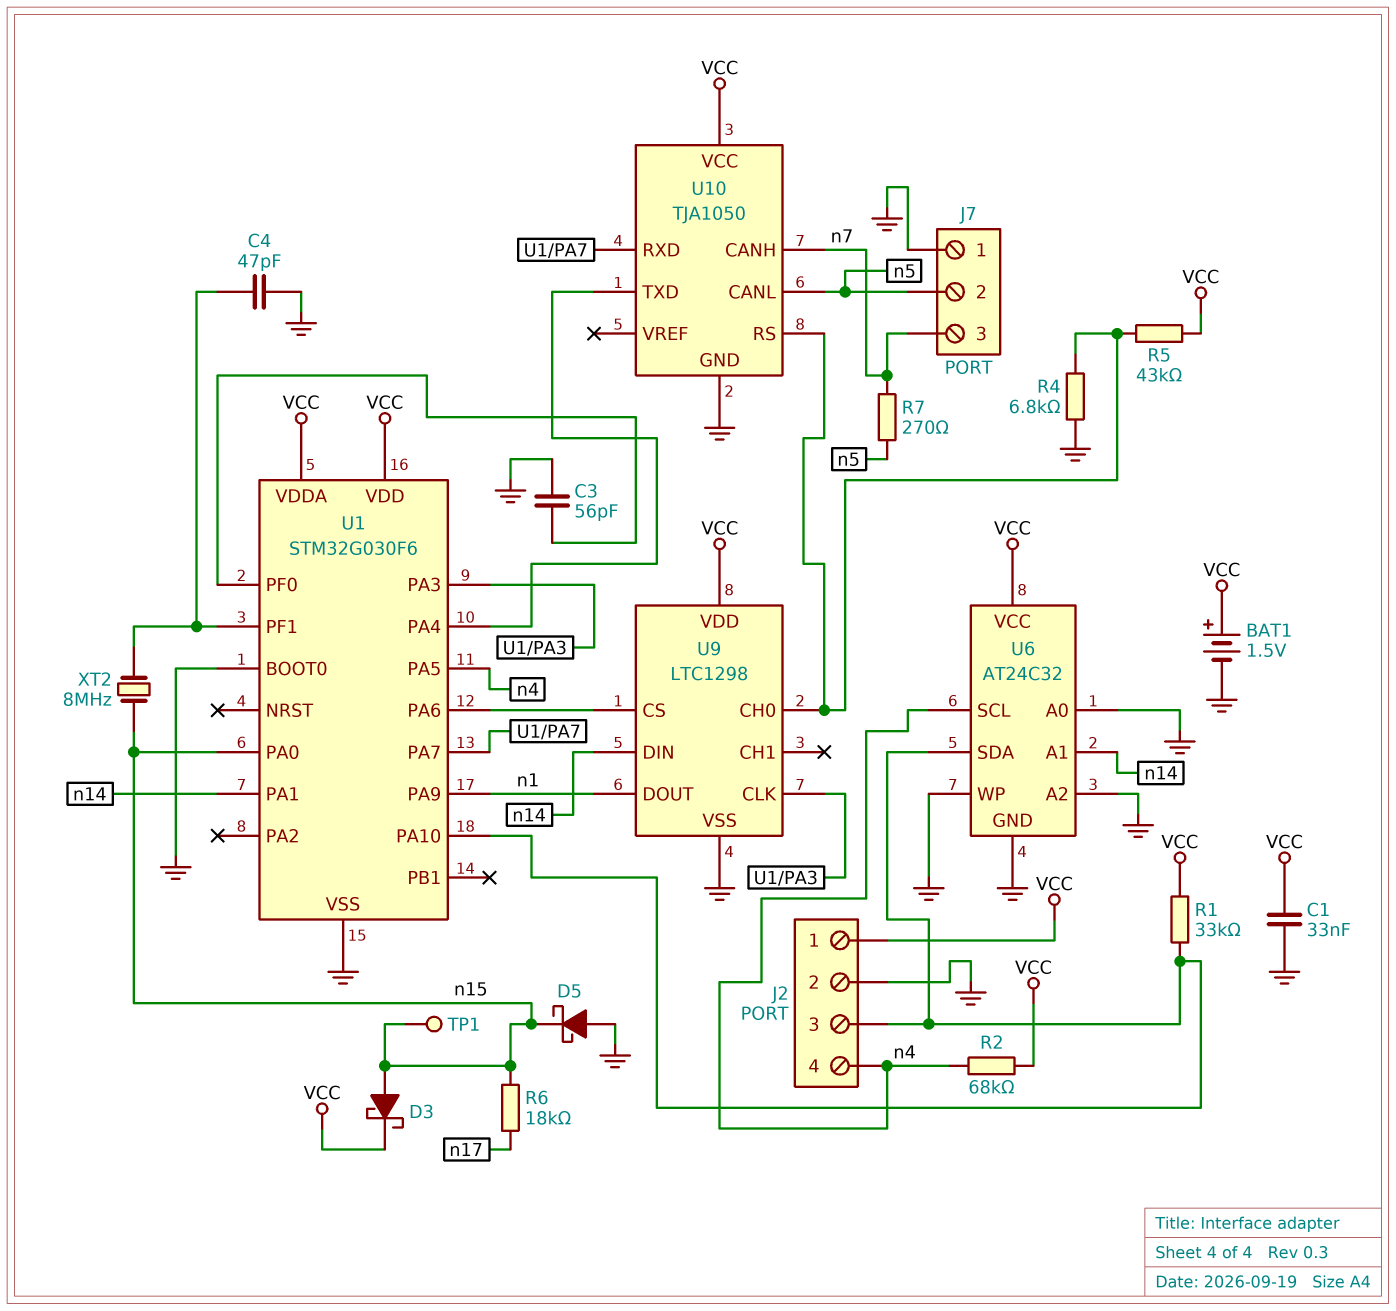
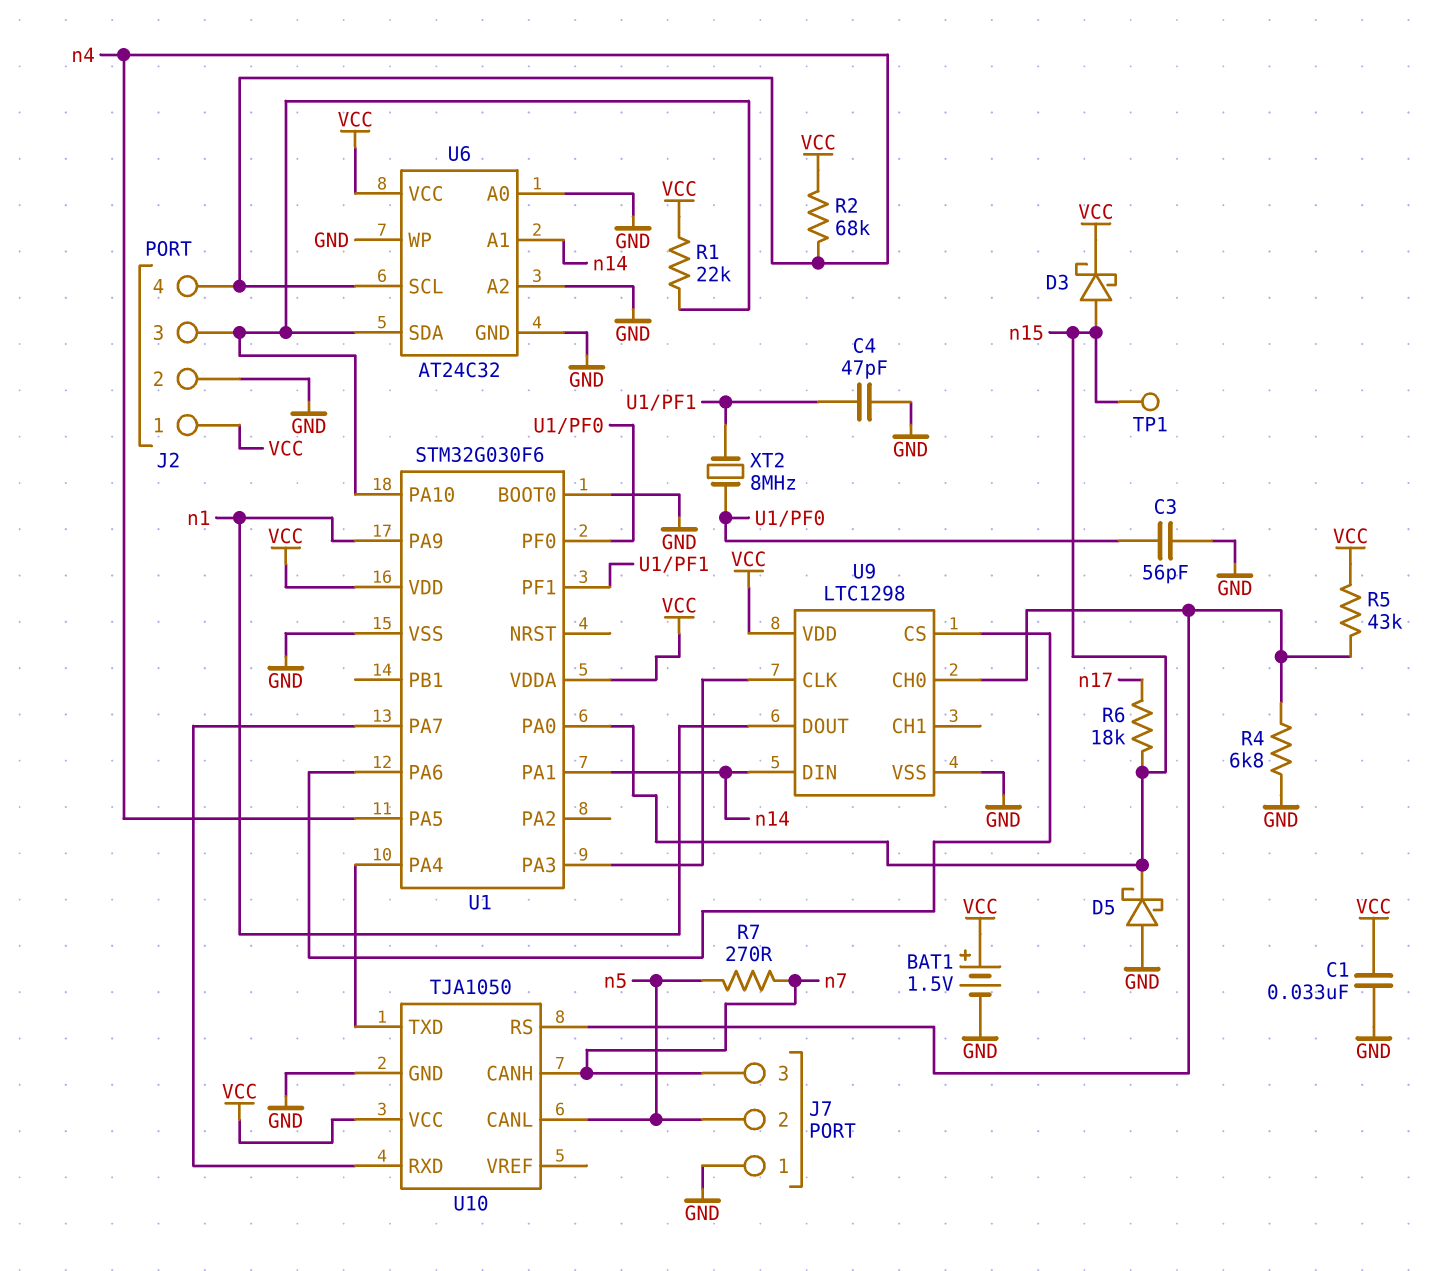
R1: 33k (J2/3, VCC) -> 22k (J2/3, VCC)
XT2: 8MHz (U1/PF1, n15) -> 8MHz (U1/PF0, U1/PF1)

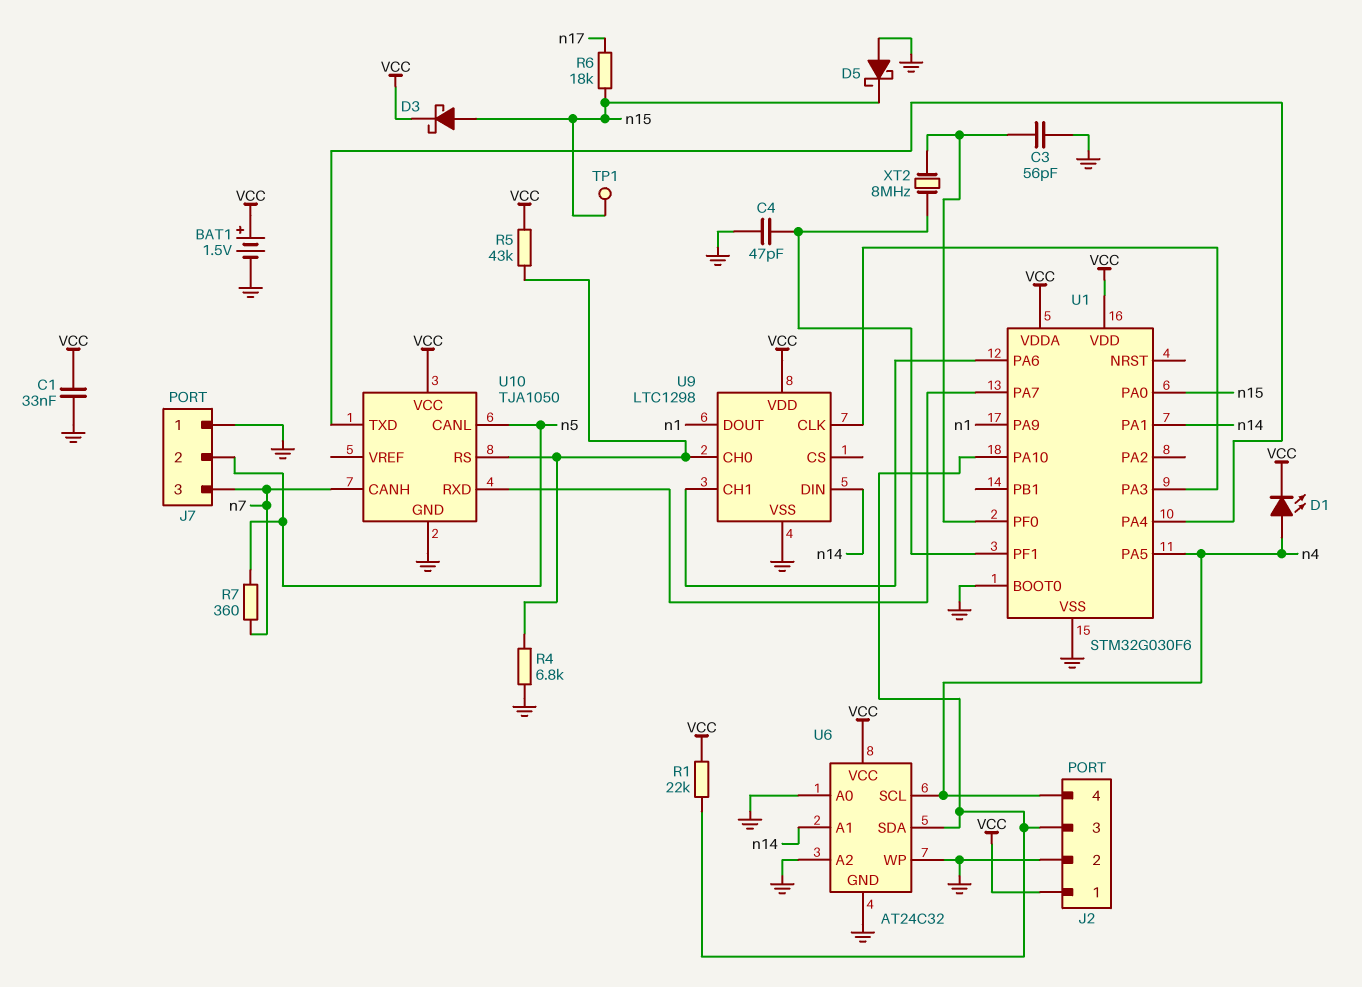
D1: none -> LED (A n4, K VCC)
R2: 68k (VCC, n4) -> none
R7: 270 (n5, n7) -> 360 (n5, n7)
U9 pin CH1: none -> U1/PA6
U9 pin CS: U1/PA6 -> none

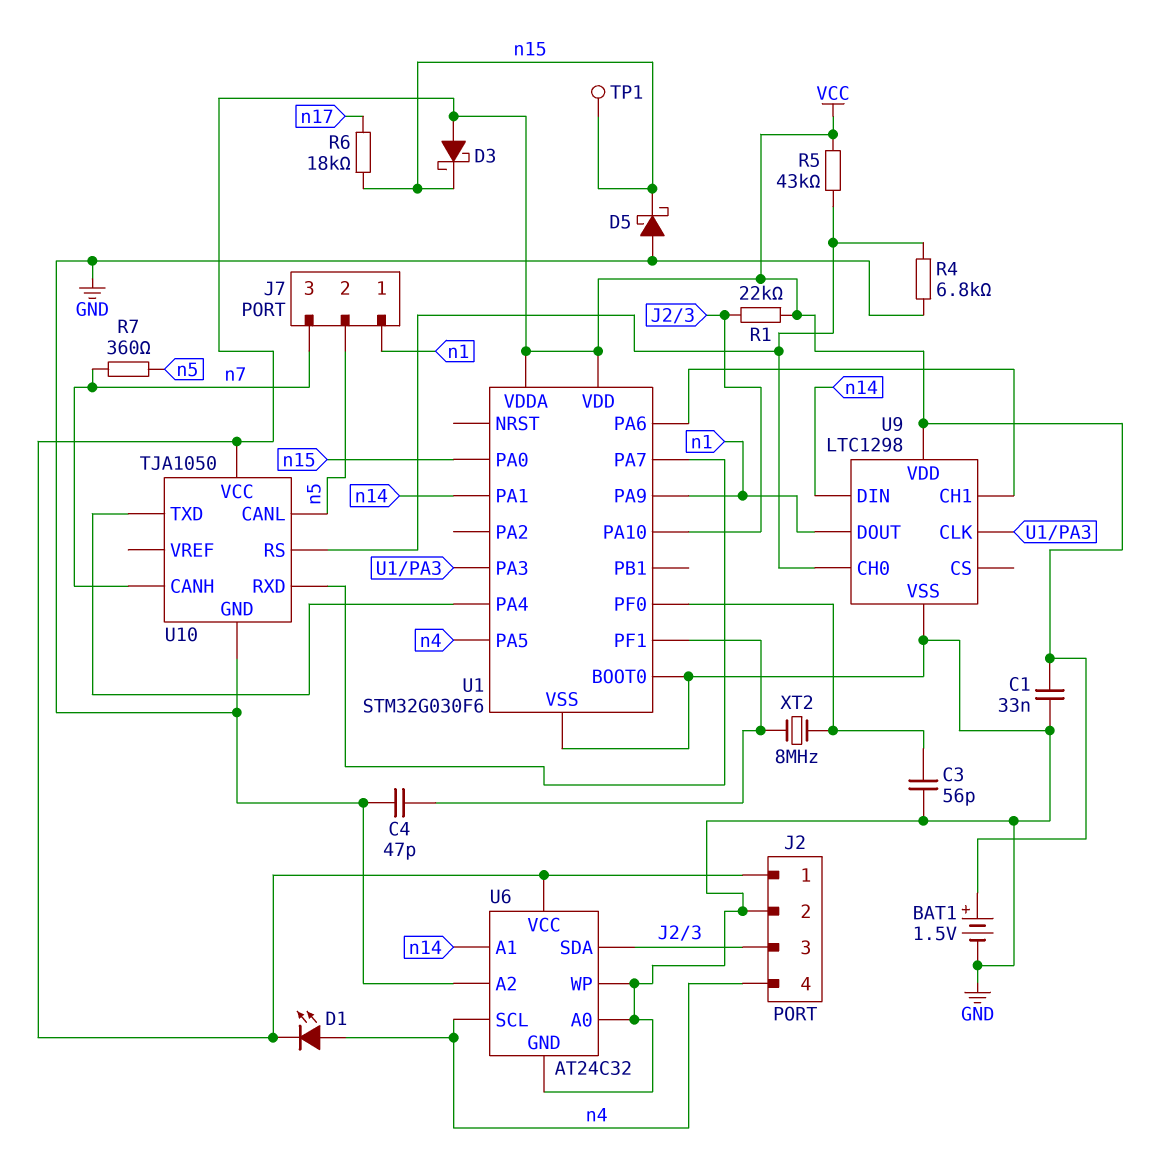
D3: schottky (A n15, K VCC) -> schottky (A VCC, K n15)
J7 pin 1: GND -> n1

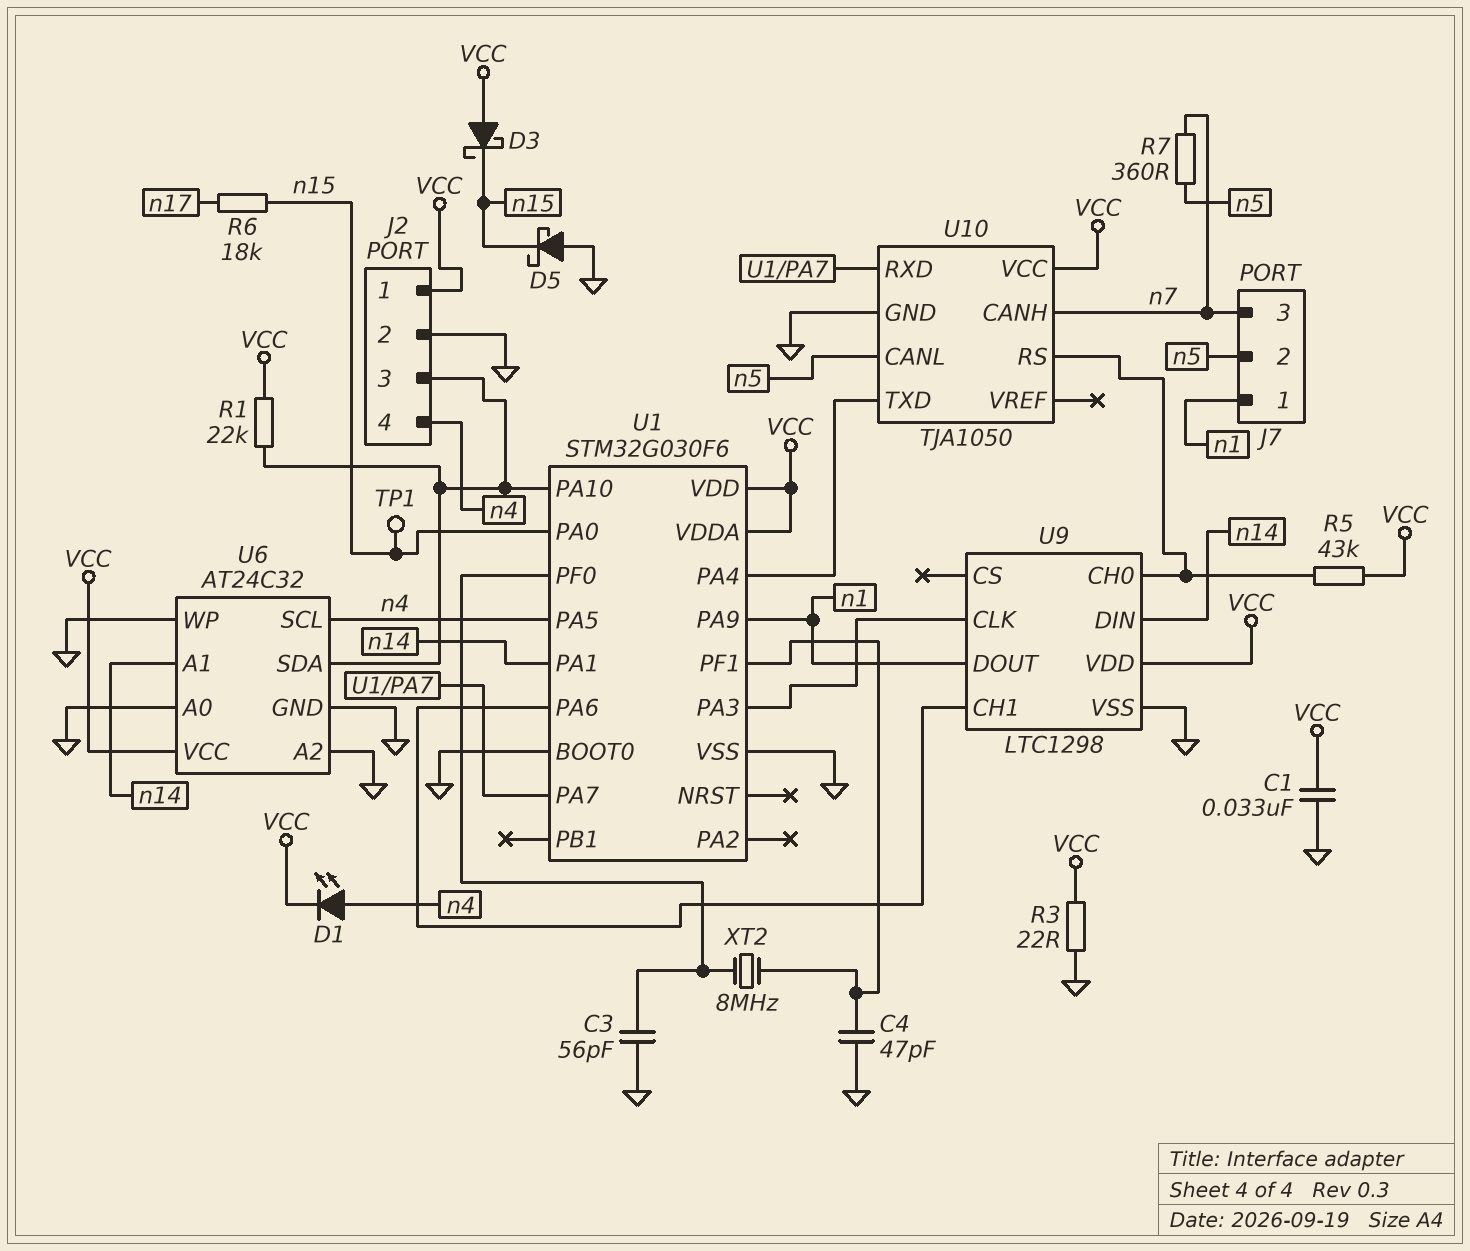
BAT1: 1.5V (plus VCC, minus GND) -> none
R3: none -> 22 (GND, VCC)
R4: 6.8k (GND, U9/CH0) -> none

